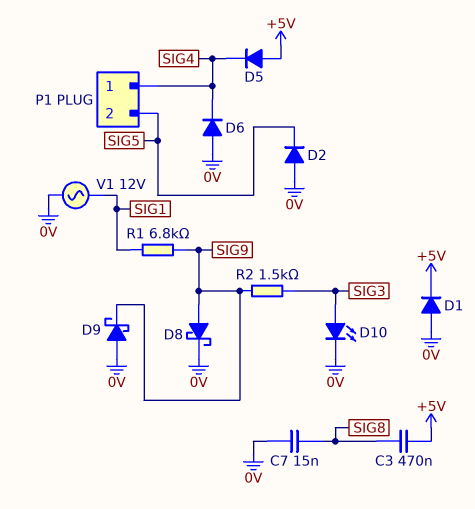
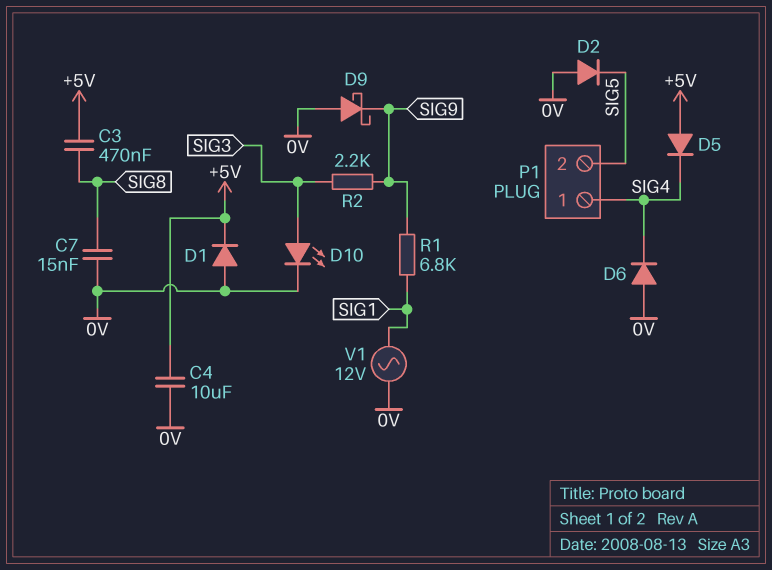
C4: none -> 10uF (+5V, 0V)
D8: schottky (A SIG9, K 0V) -> none
R2: 1.5k (SIG3, SIG9) -> 2.2k (SIG3, SIG9)

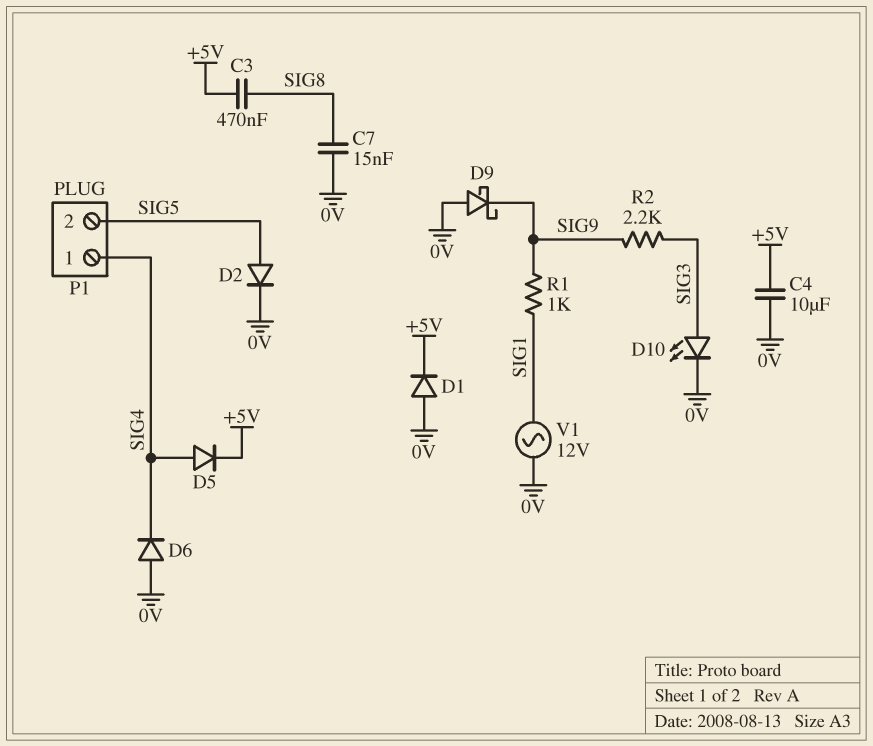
D2: diode (A 0V, K SIG5) -> diode (A SIG5, K 0V)
D5: diode (A +5V, K SIG4) -> diode (A SIG4, K +5V)
R1: 6.8k (SIG1, SIG9) -> 1k (SIG1, SIG9)

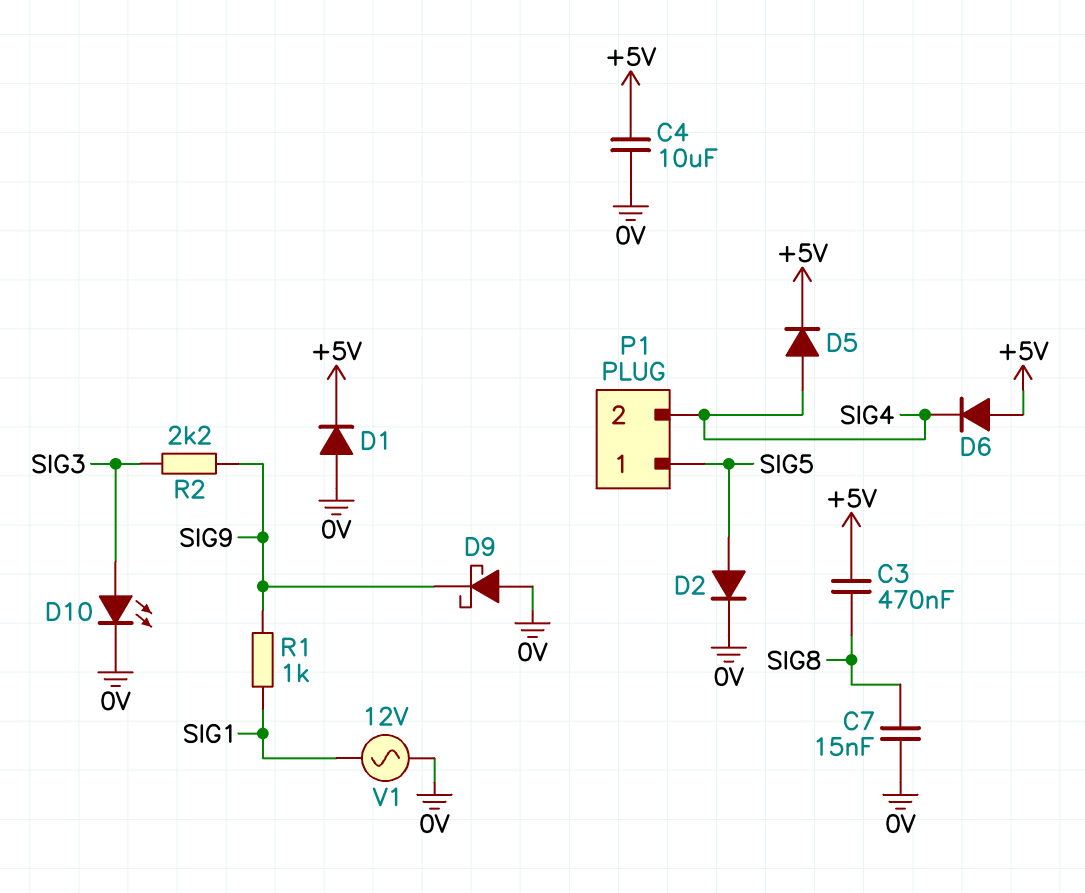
D6: diode (A 0V, K SIG4) -> diode (A +5V, K SIG4)
P1 pin 1: SIG4 -> SIG5
P1 pin 2: SIG5 -> SIG4

